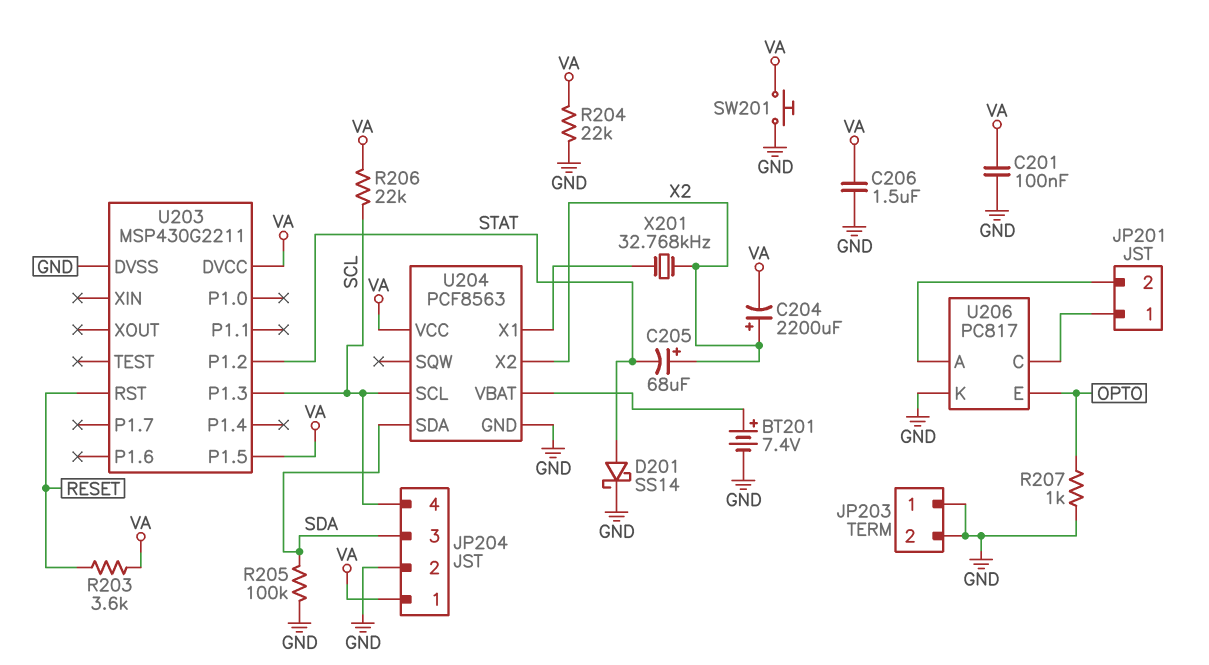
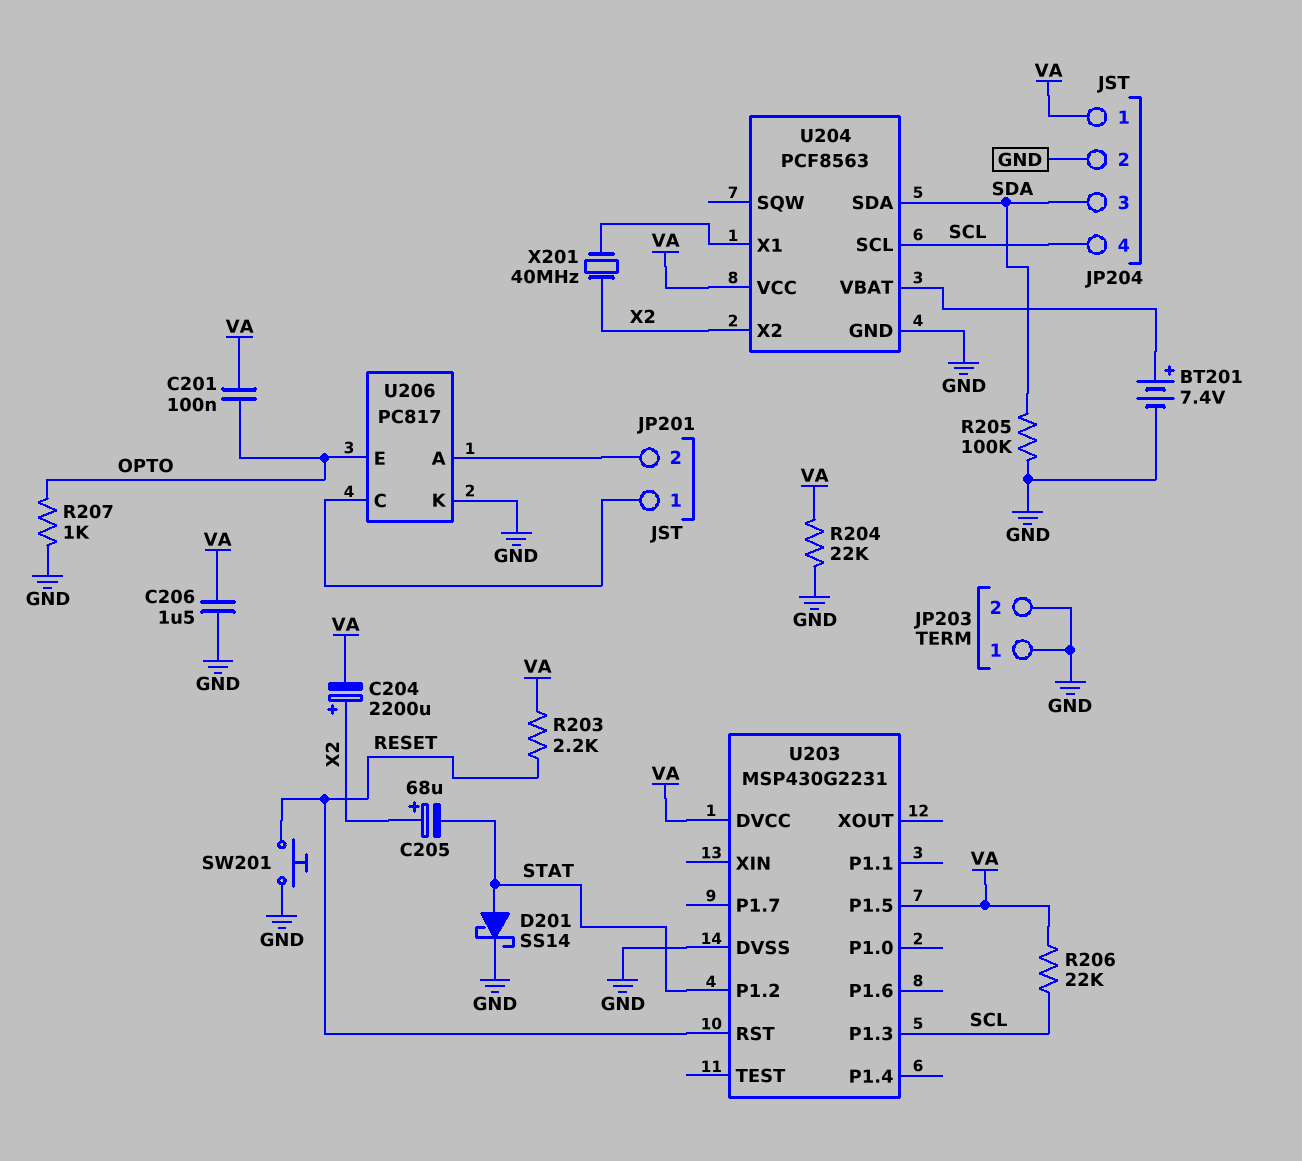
C201: 100nF (GND, VA) -> 100nF (OPTO, VA)
R203: 3.6k (RESET, VA) -> 2.2k (RESET, VA)
SW201: button (GND, VA) -> button (GND, RESET)
U203: MSP430G2211 -> MSP430G2231
X201: 32.768kHz (U204/X1, X2) -> 40MHz (U204/X1, X2)

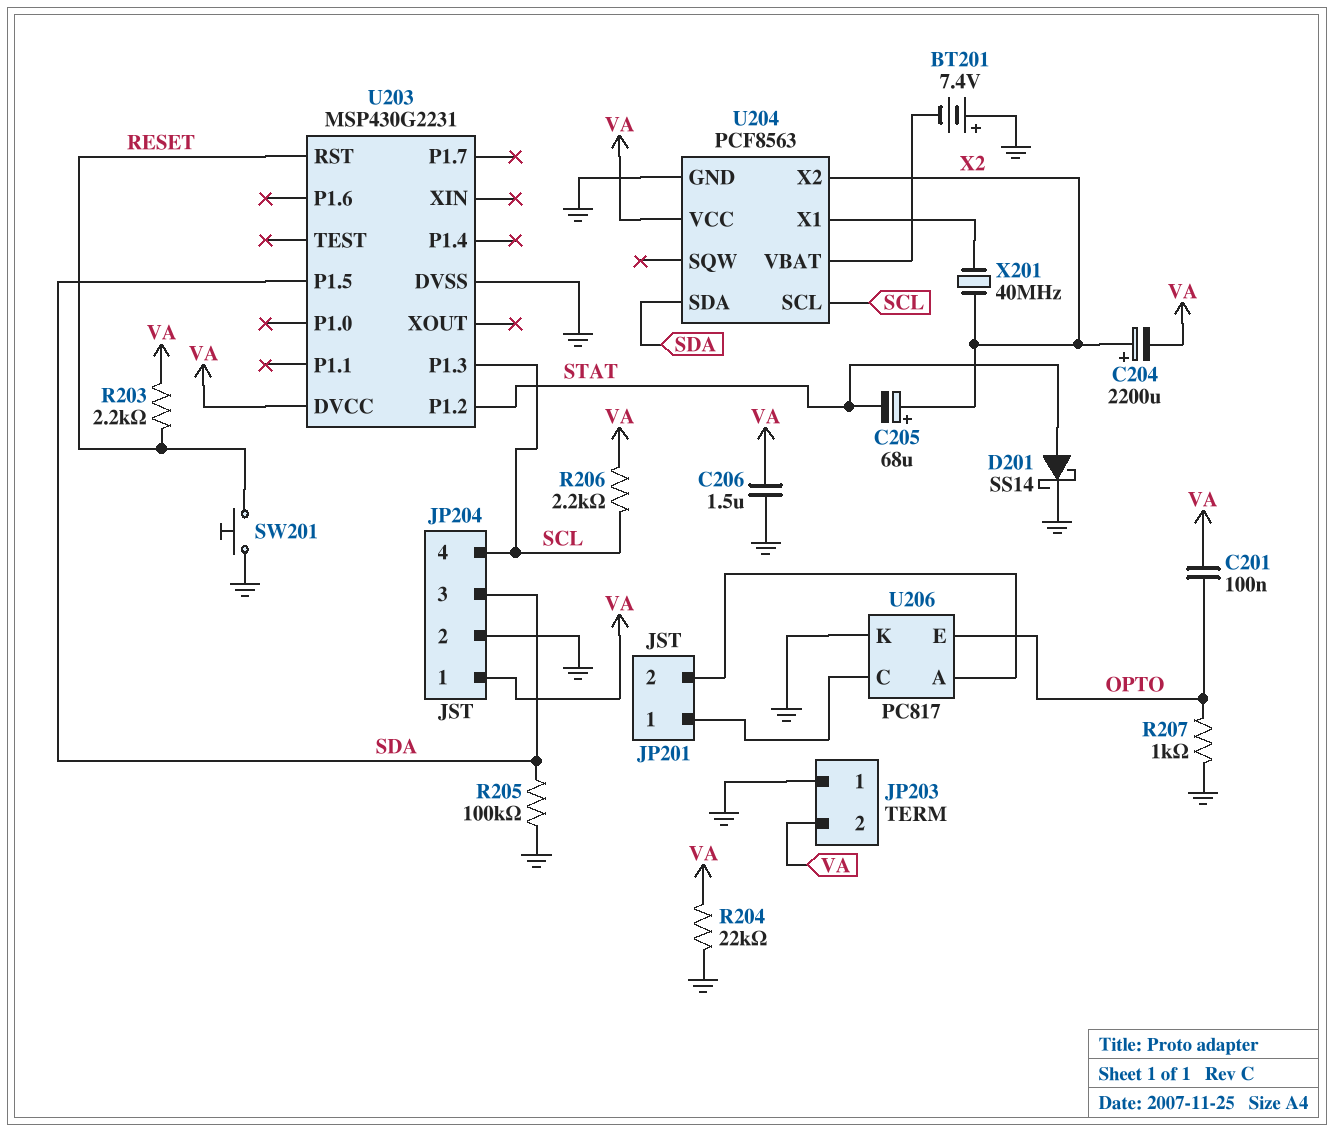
BT201: 7.4V (plus U204/VBAT, minus GND) -> 7.4V (plus GND, minus U204/VBAT)
JP203 pin 2: GND -> VA
R206: 22k (SCL, VA) -> 2.2k (SCL, VA)
U203 pin P1.5: VA -> SDA

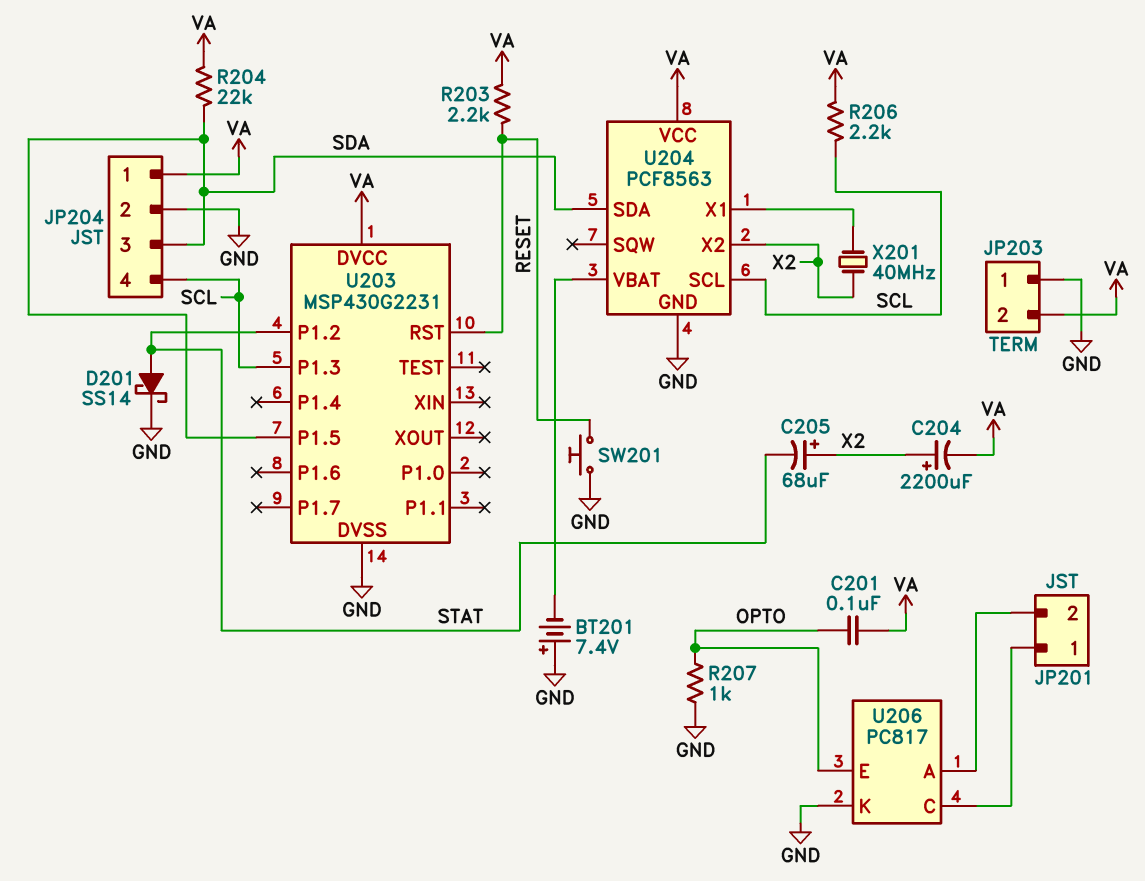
C206: 1.5uF (GND, VA) -> none
R204: 22k (GND, VA) -> 22k (SDA, VA)
R205: 100k (GND, SDA) -> none

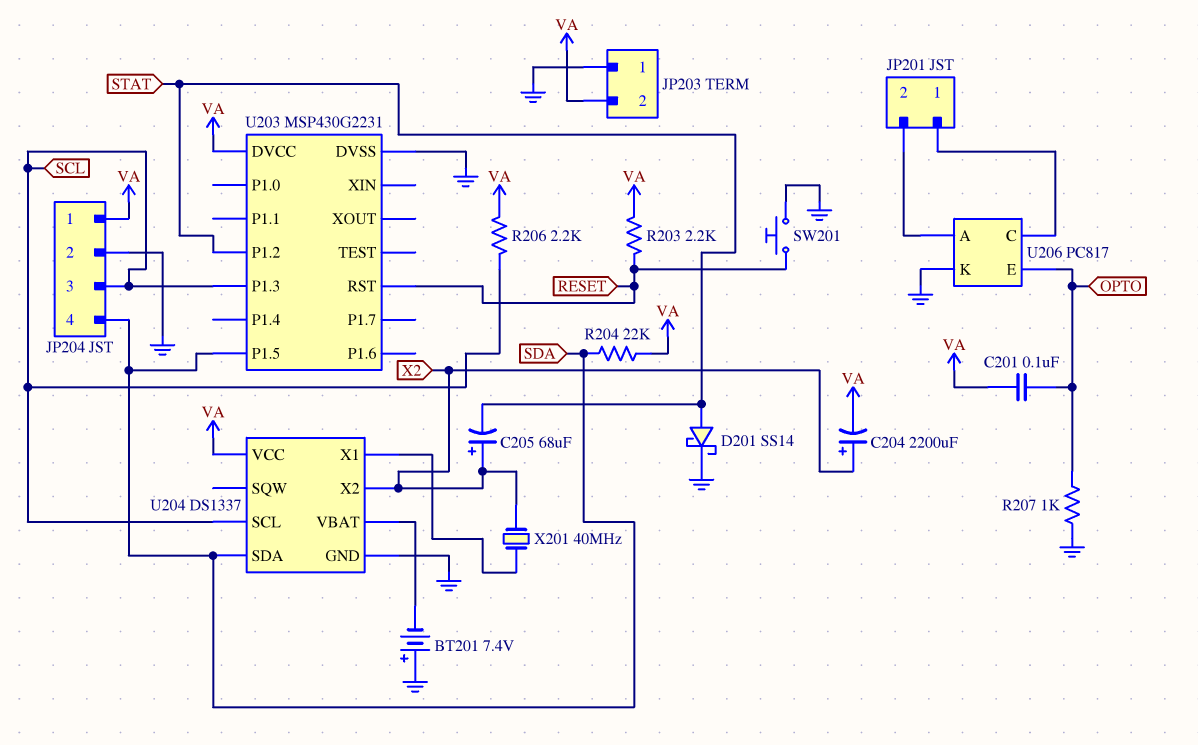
JP204 pin 3: SDA -> SCL
JP204 pin 4: SCL -> SDA
U204: PCF8563 -> DS1337

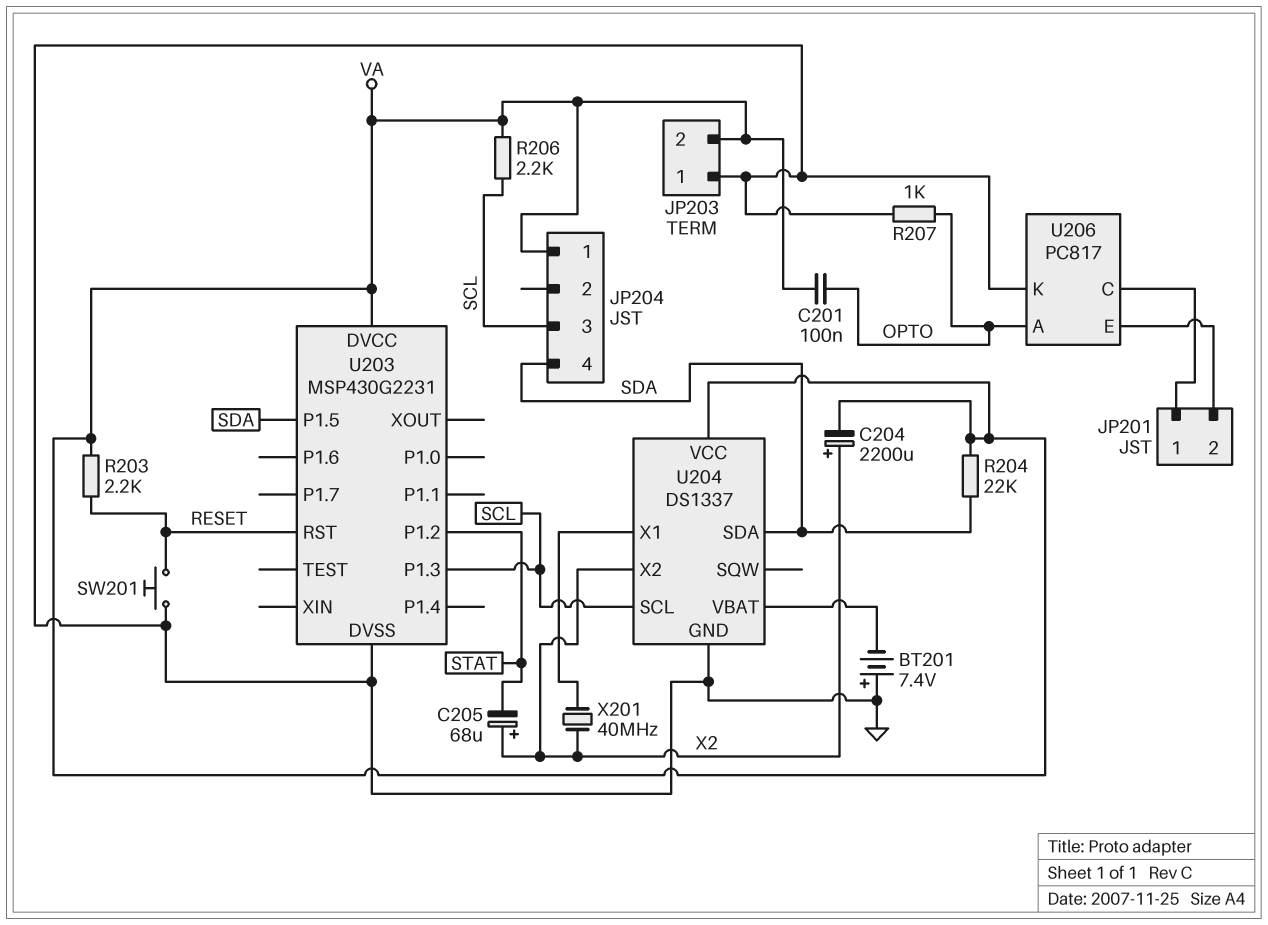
D201: schottky SS14 (A STAT, K GND) -> none
JP204 pin 2: GND -> none
U206 pin A: JP201/2 -> OPTO
U206 pin E: OPTO -> JP201/2

